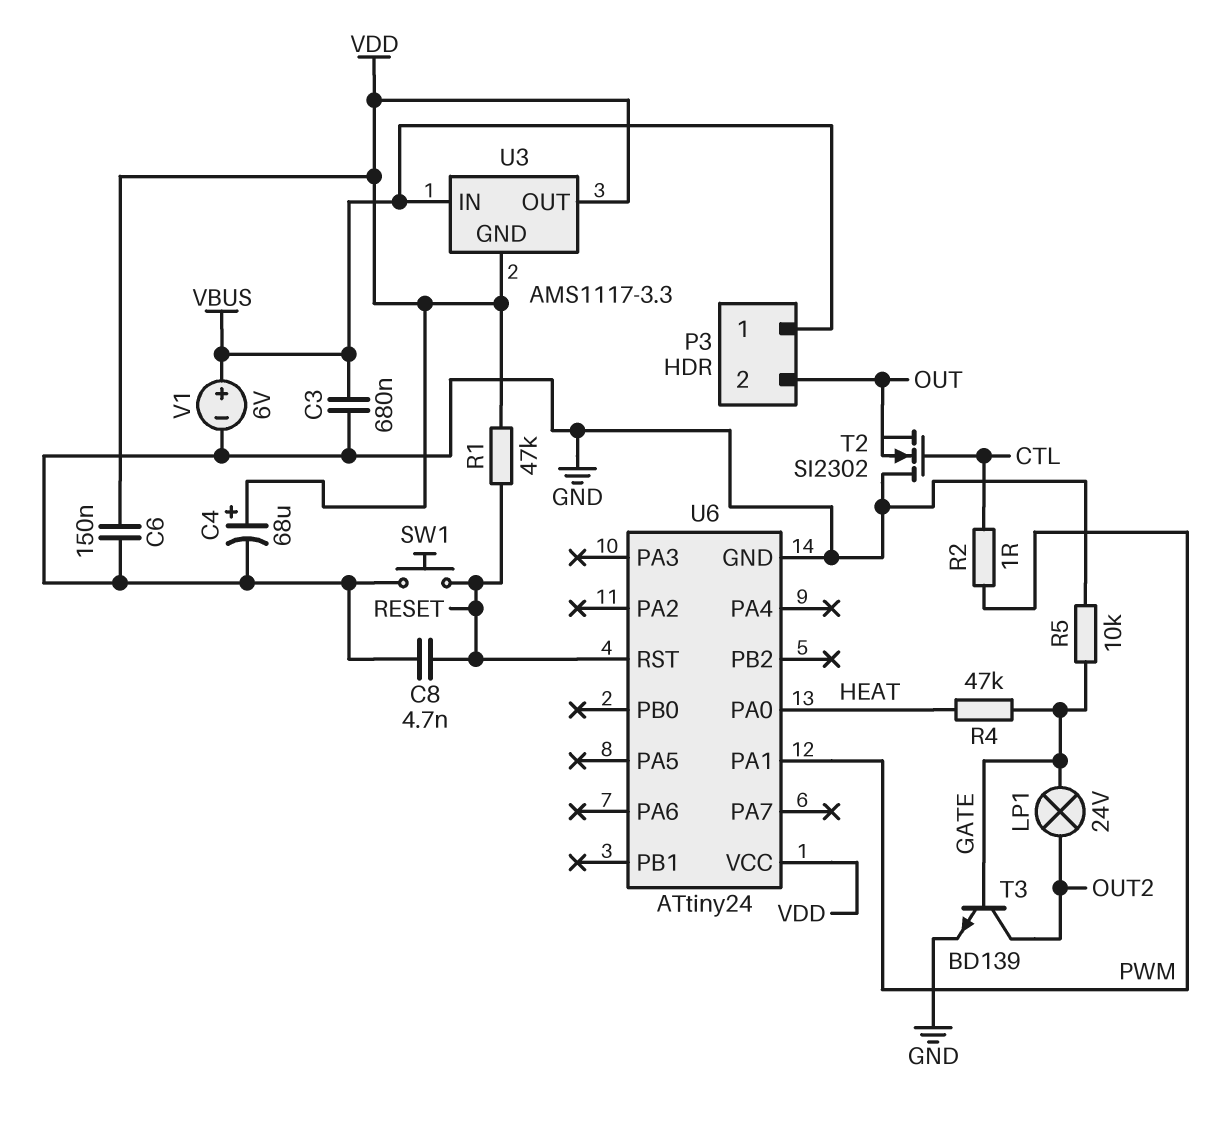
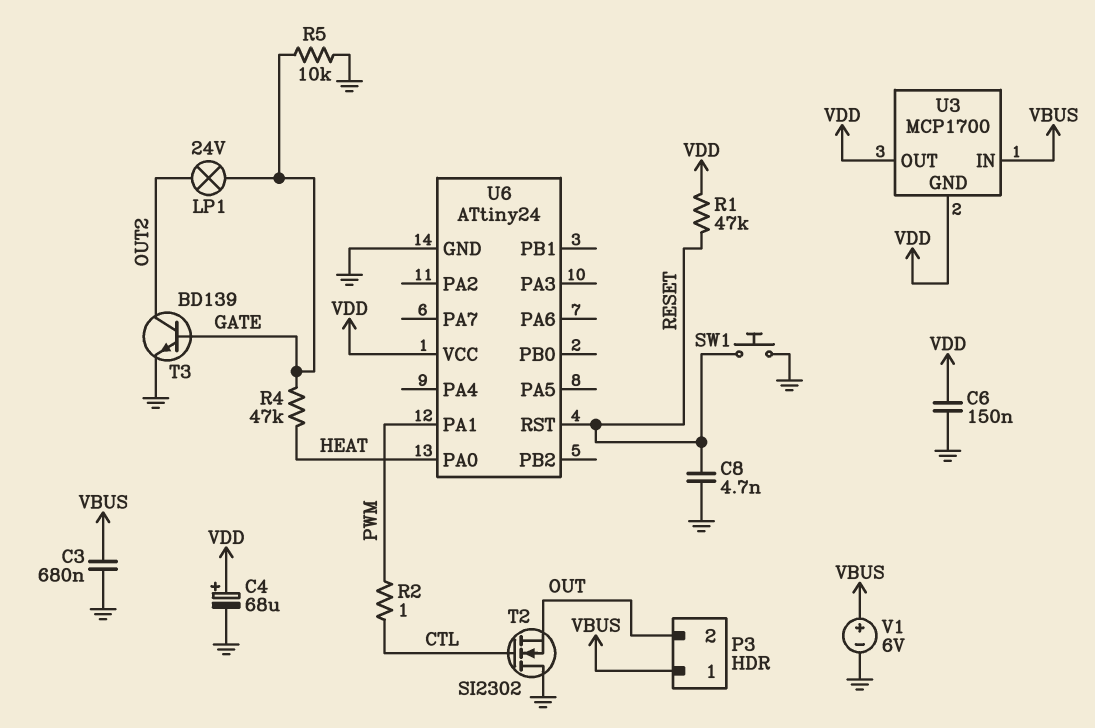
U3: AMS1117-3.3 -> MCP1700

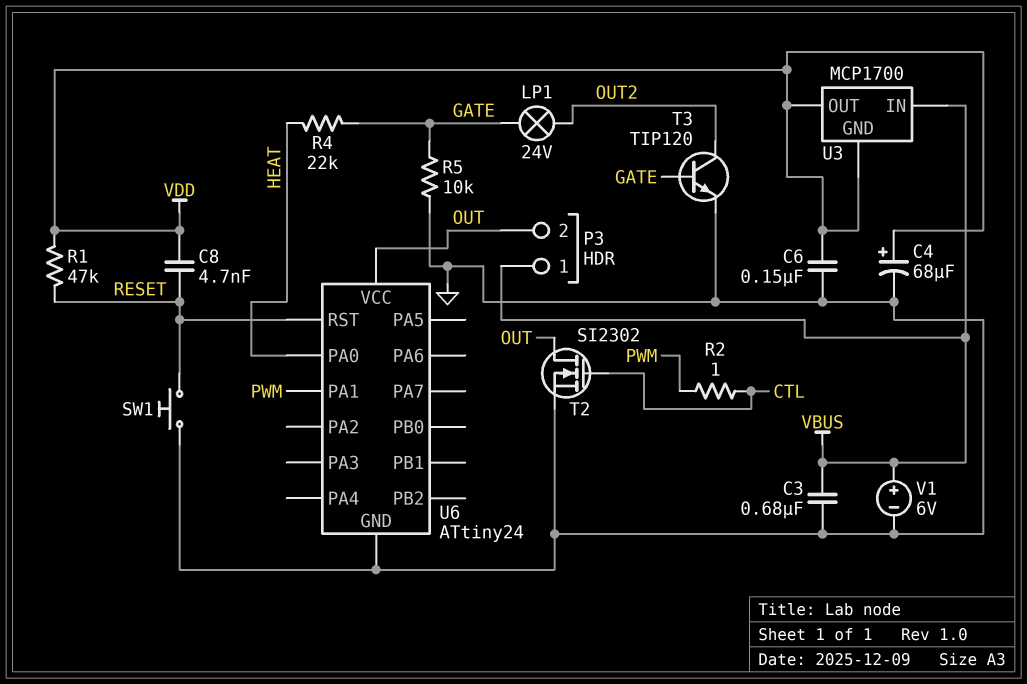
C8: 4.7nF (GND, RESET) -> 4.7nF (RESET, VDD)
R4: 47k (GATE, HEAT) -> 22k (GATE, HEAT)
T2: NMOS SI2302 (G CTL, D GND, S OUT) -> NMOS SI2302 (G CTL, D OUT, S GND)
T3: NPN BD139 (B GATE, C OUT2, E GND) -> NPN TIP120 (B GATE, C OUT2, E GND)
U6 pin VCC: VDD -> OUT

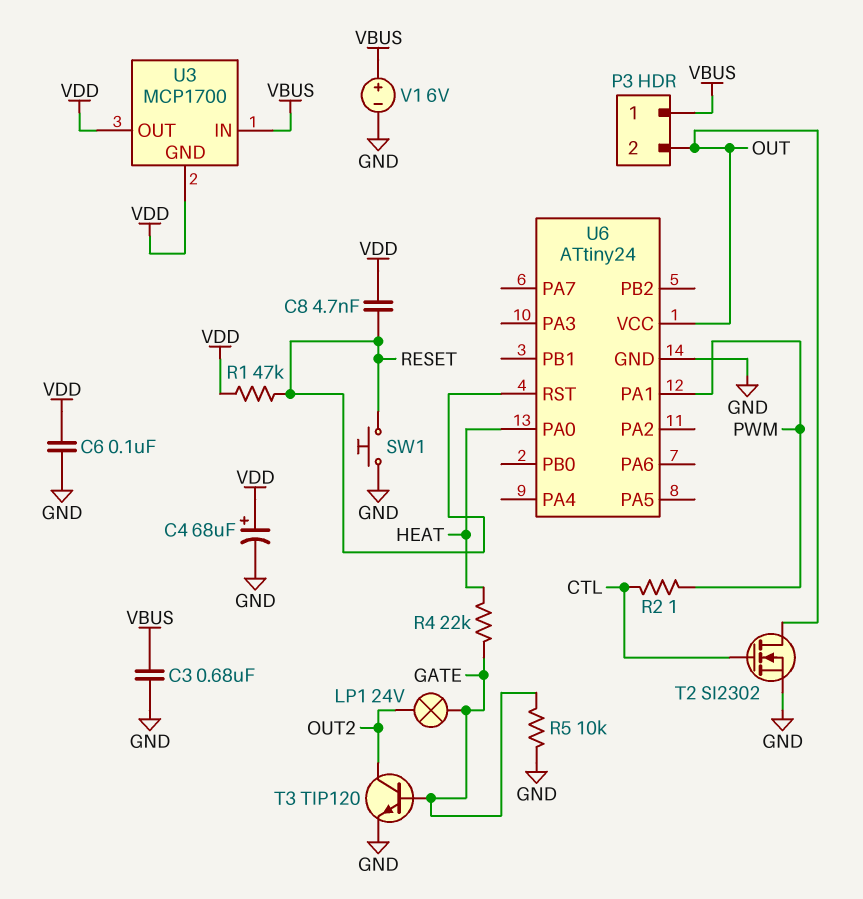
C6: 150nF (GND, VDD) -> 100nF (GND, VDD)

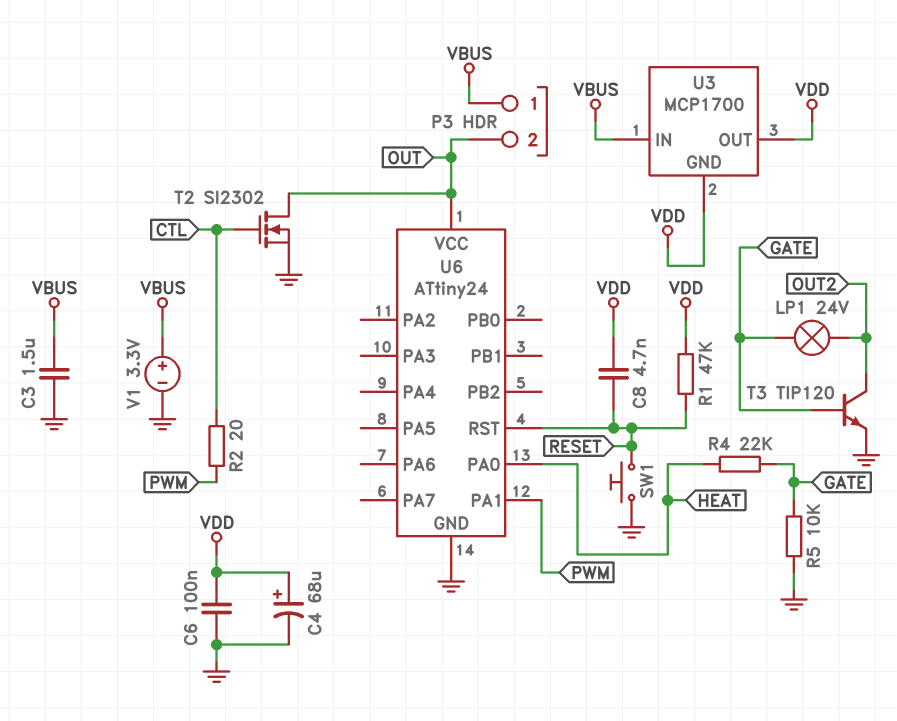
C3: 680nF (GND, VBUS) -> 1.5uF (GND, VBUS)
R2: 1 (CTL, PWM) -> 20 (CTL, PWM)
V1: 6V (plus VBUS, minus GND) -> 3.3V (plus VBUS, minus GND)

